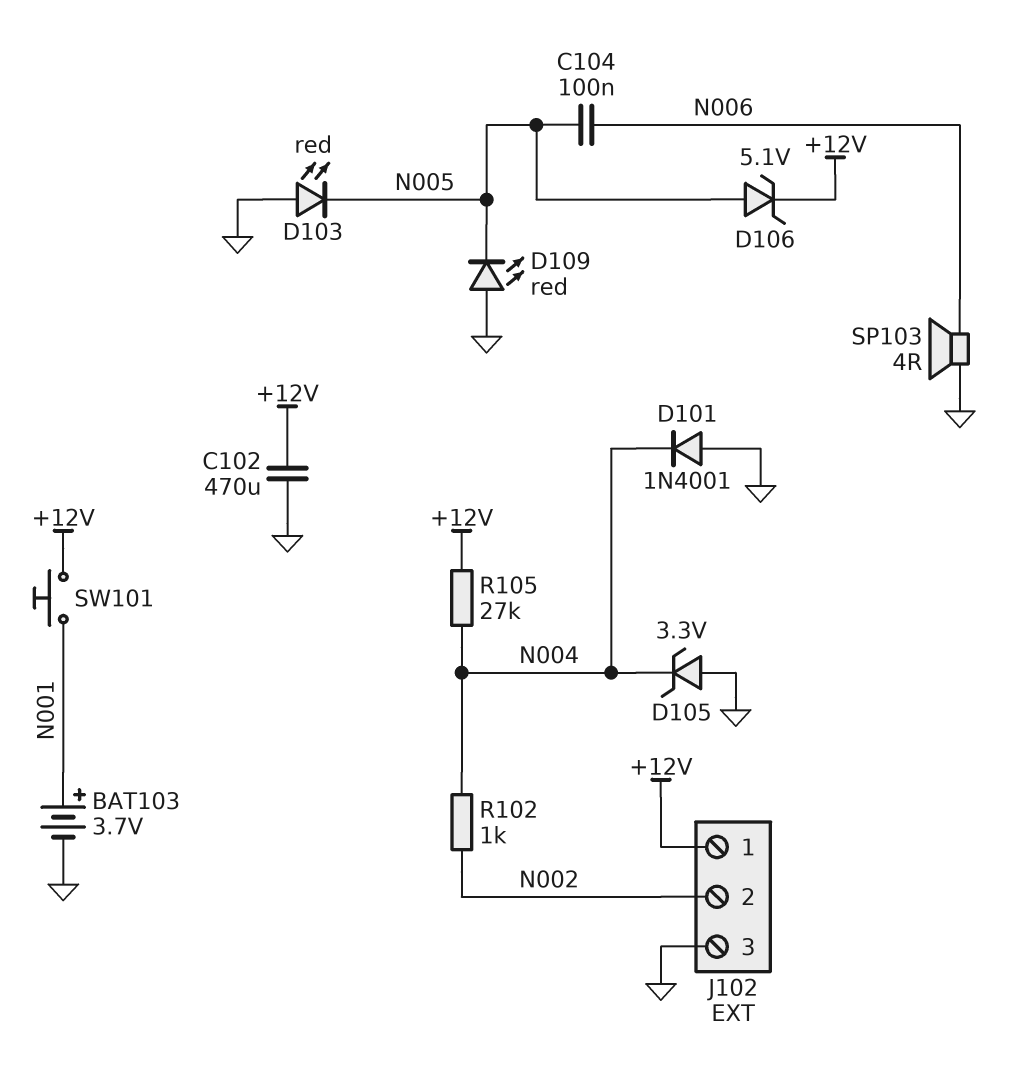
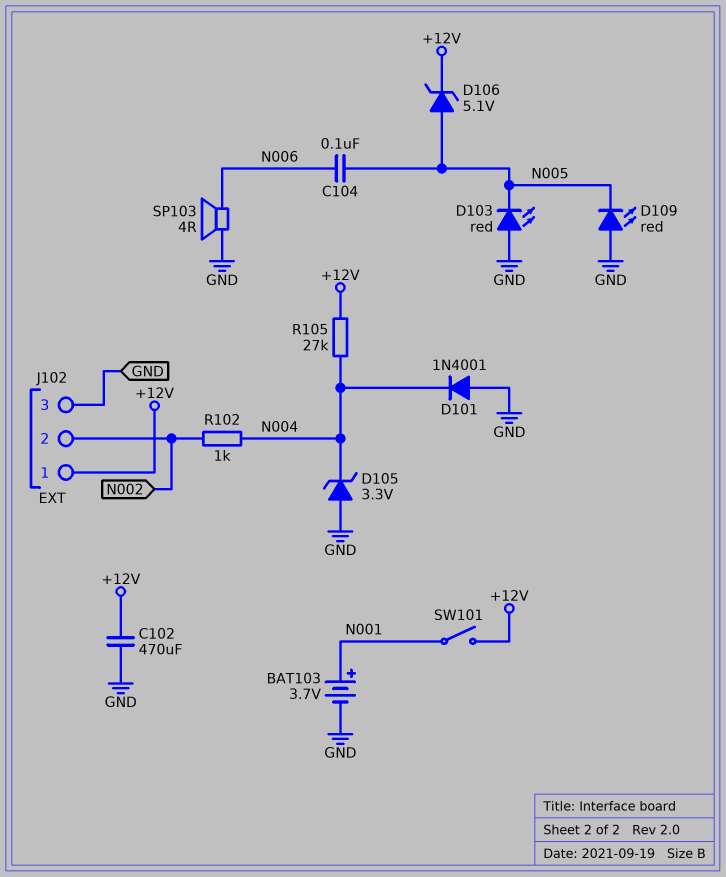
SW101: button (+12V, N001) -> switch (+12V, N001)

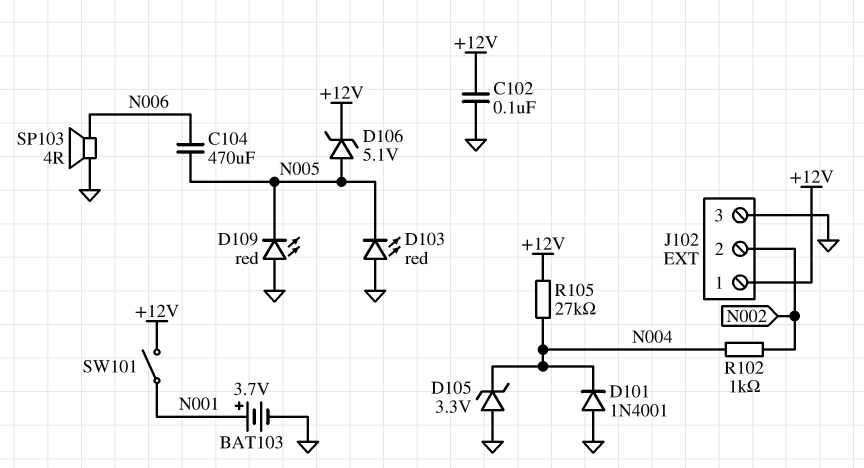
C102: 470uF (+12V, GND) -> 100nF (+12V, GND)
C104: 100nF (N005, N006) -> 470uF (N005, N006)

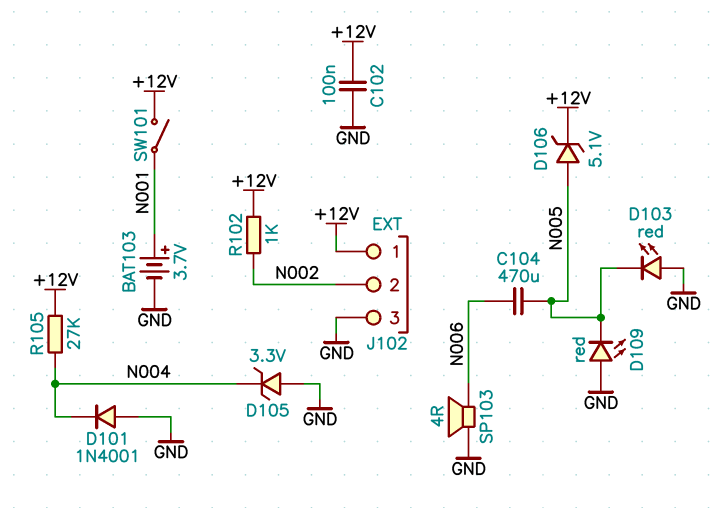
R102: 1k (N002, N004) -> 1k (+12V, N002)

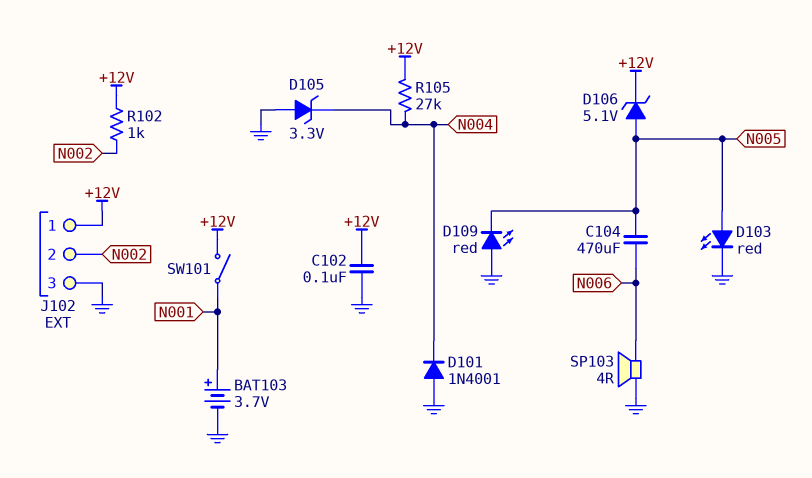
D103: LED red (A GND, K N005) -> LED red (A N005, K GND)

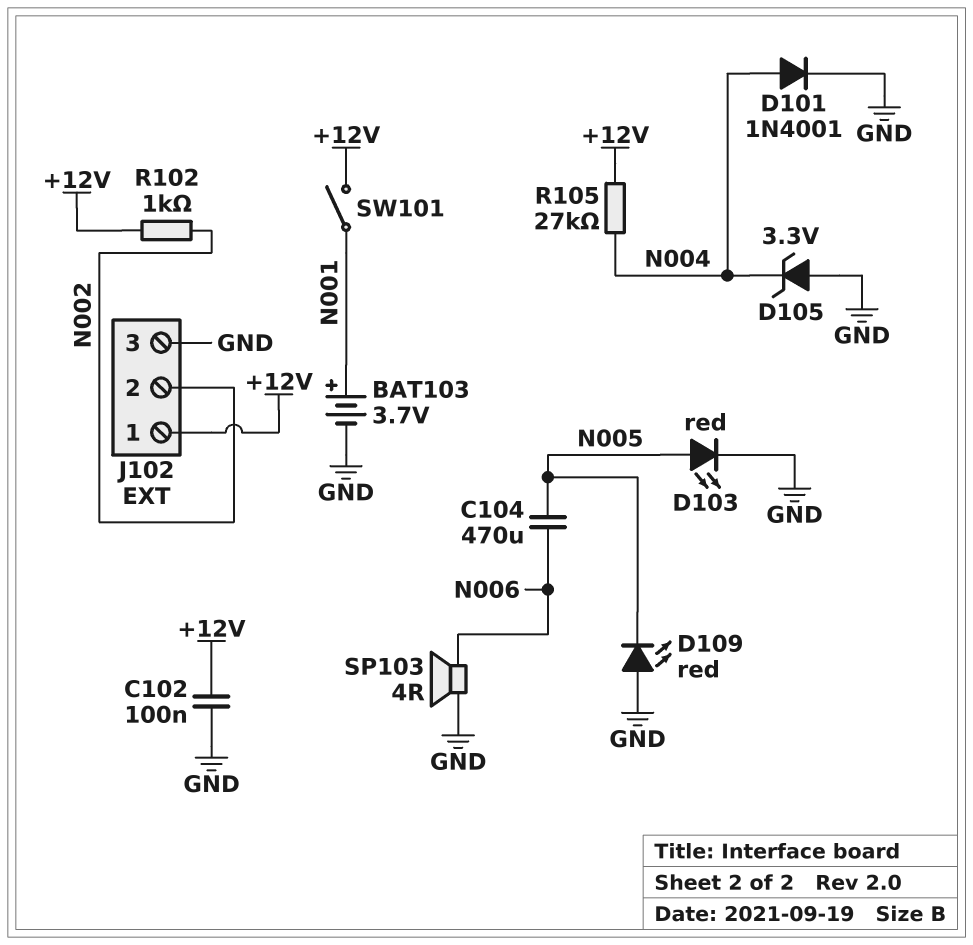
D101: diode 1N4001 (A GND, K N004) -> diode 1N4001 (A N004, K GND)
D106: zener 5.1V (A N005, K +12V) -> none

